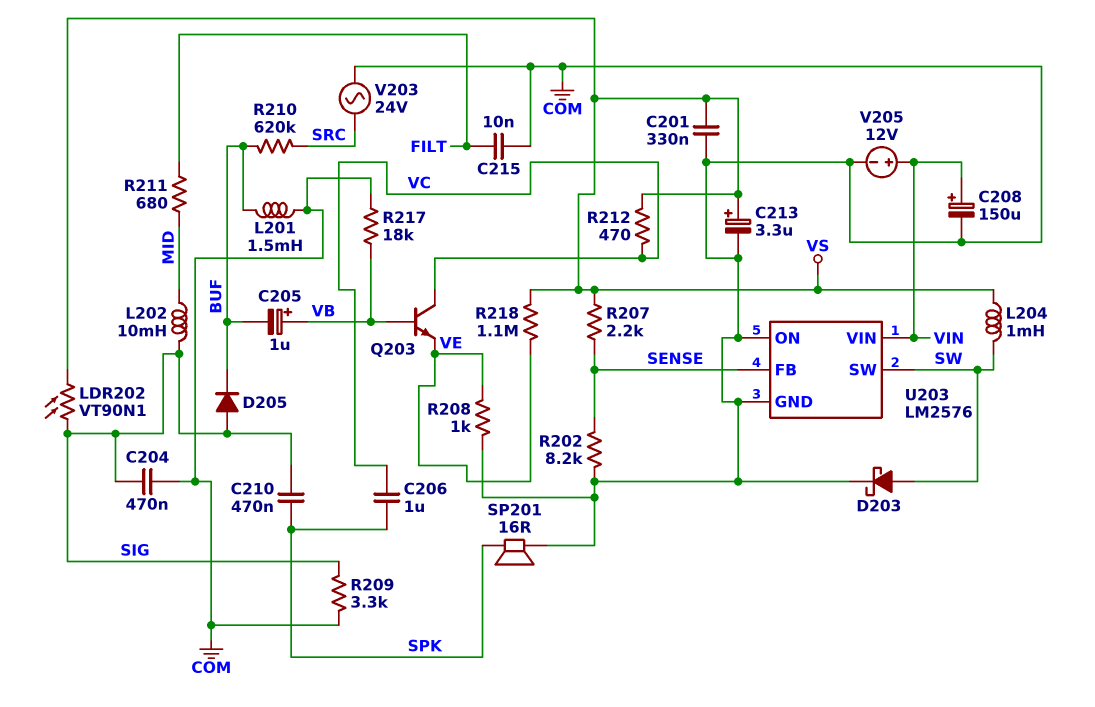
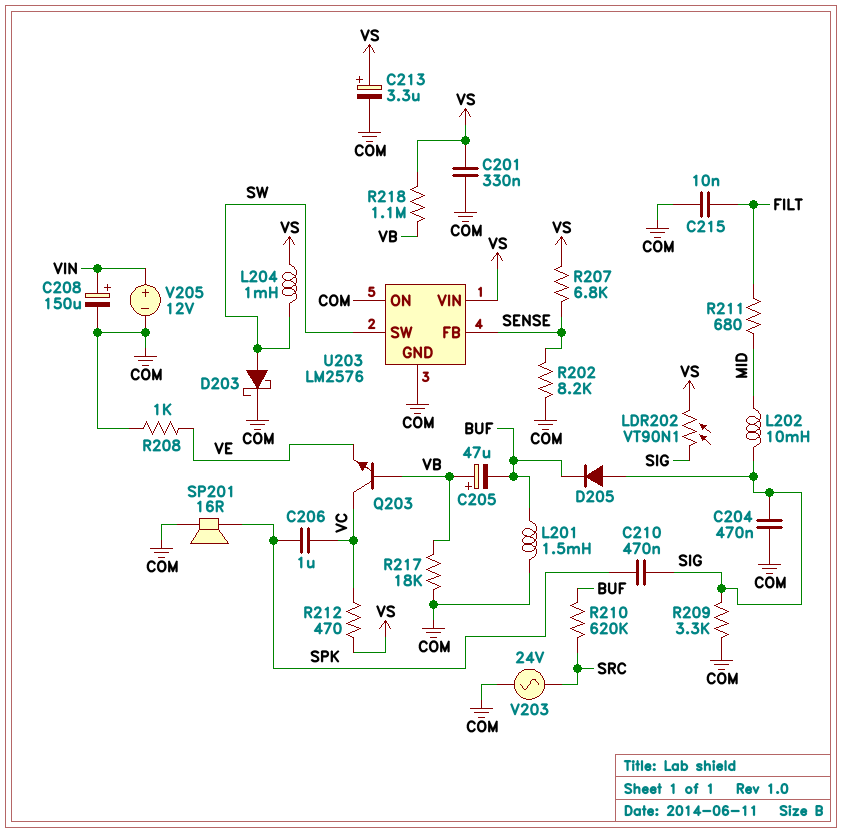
C205: 1uF (plus VB, minus BUF) -> 47uF (plus VB, minus BUF)
R207: 2.2k (SENSE, VS) -> 6.8k (SENSE, VS)
R218: 1.1M (VE, VS) -> 1.1M (VB, VS)
U203 pin VIN: VIN -> VS

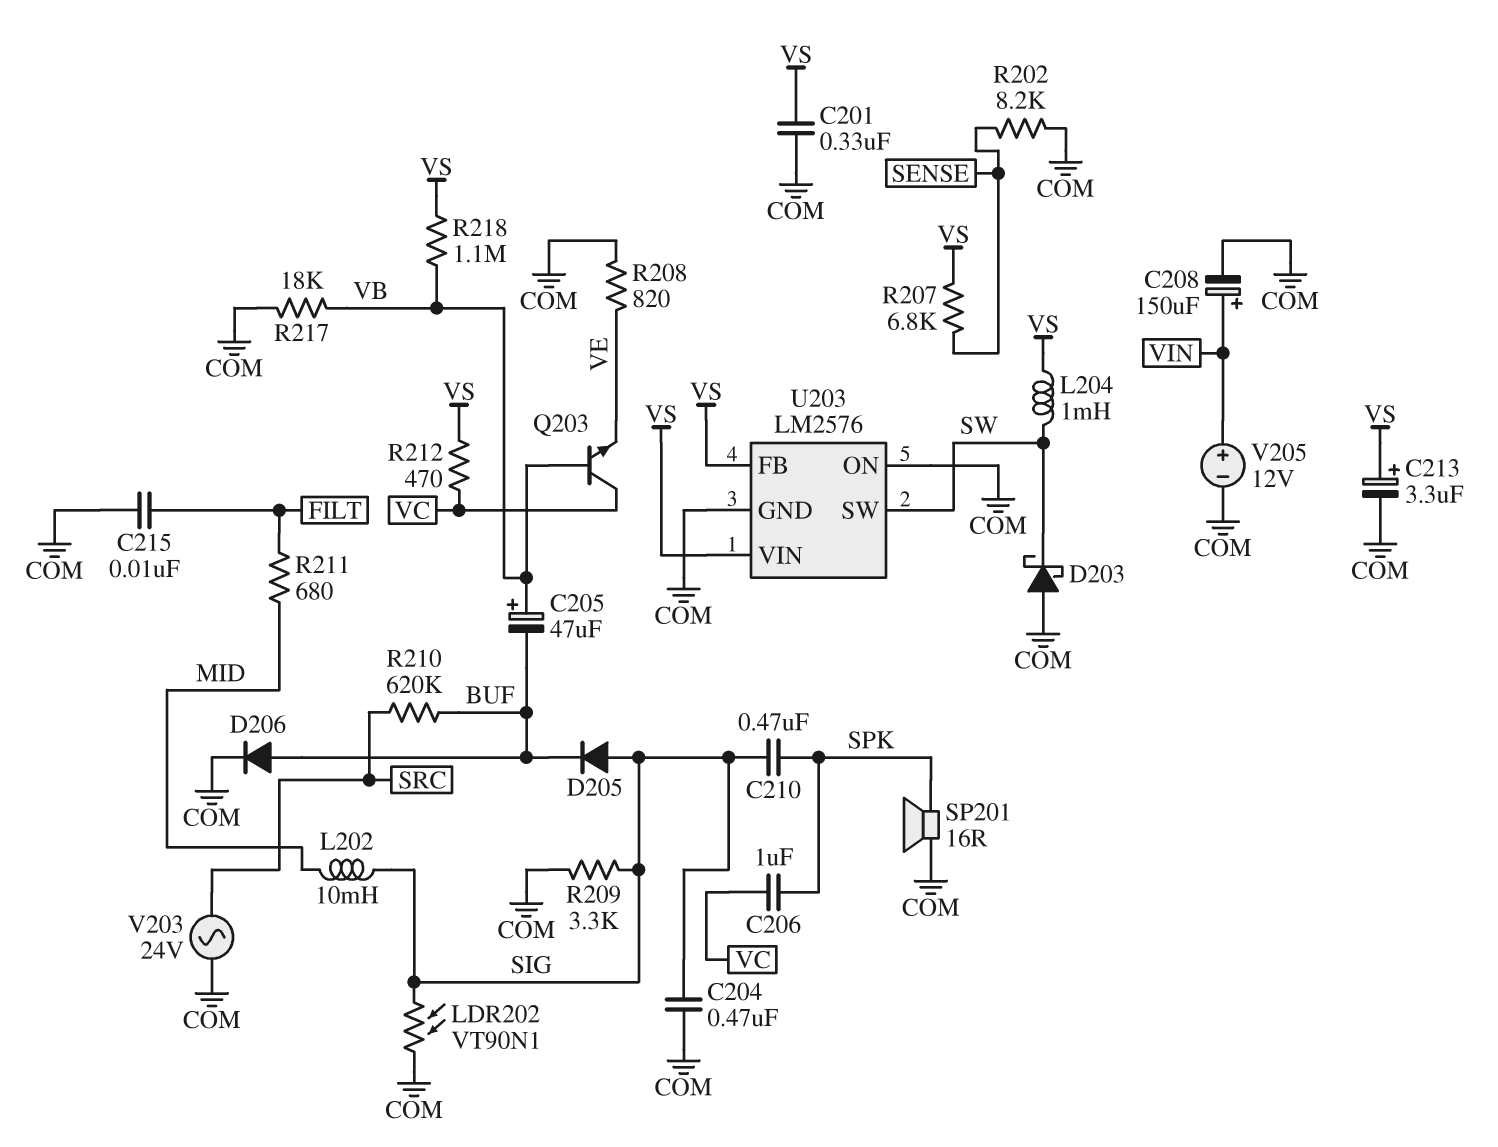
D203: schottky (A SW, K COM) -> schottky (A COM, K SW)
D206: none -> diode (A BUF, K COM)
L201: 1.5mH (BUF, COM) -> none
LDR202: VT90N1 (SIG, VS) -> VT90N1 (COM, SIG)
R208: 1k (COM, VE) -> 820 (COM, VE)
U203 pin FB: SENSE -> VS

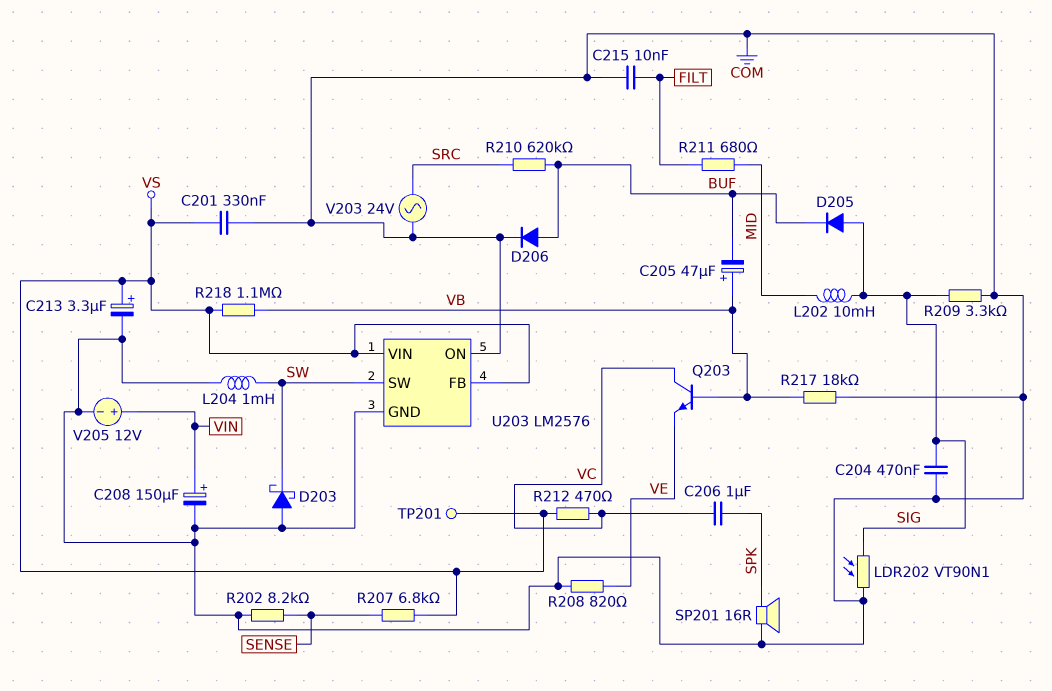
C210: 470nF (SIG, SPK) -> none
L204: 1mH (SW, VS) -> 1mH (COM, SW)
TP201: none -> test point (VS)

